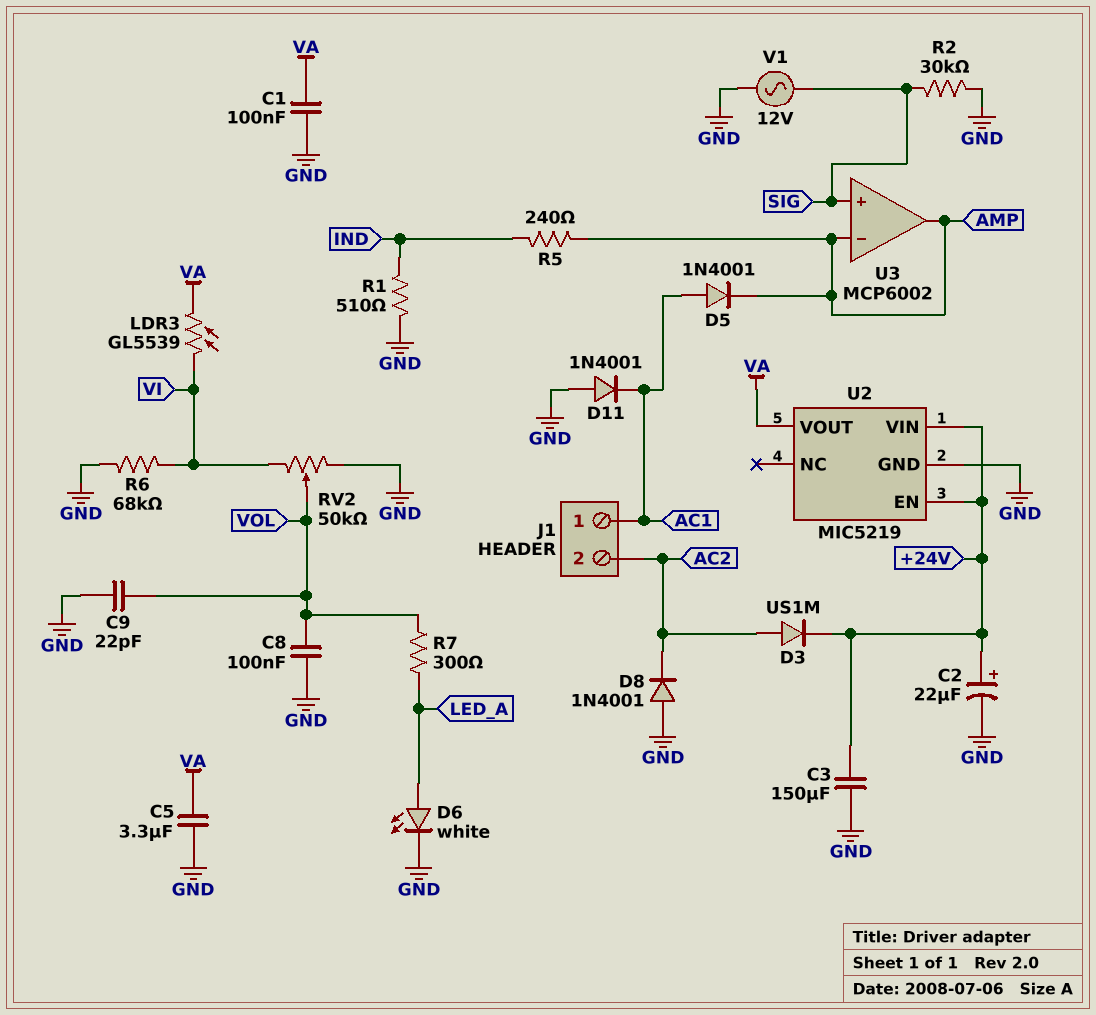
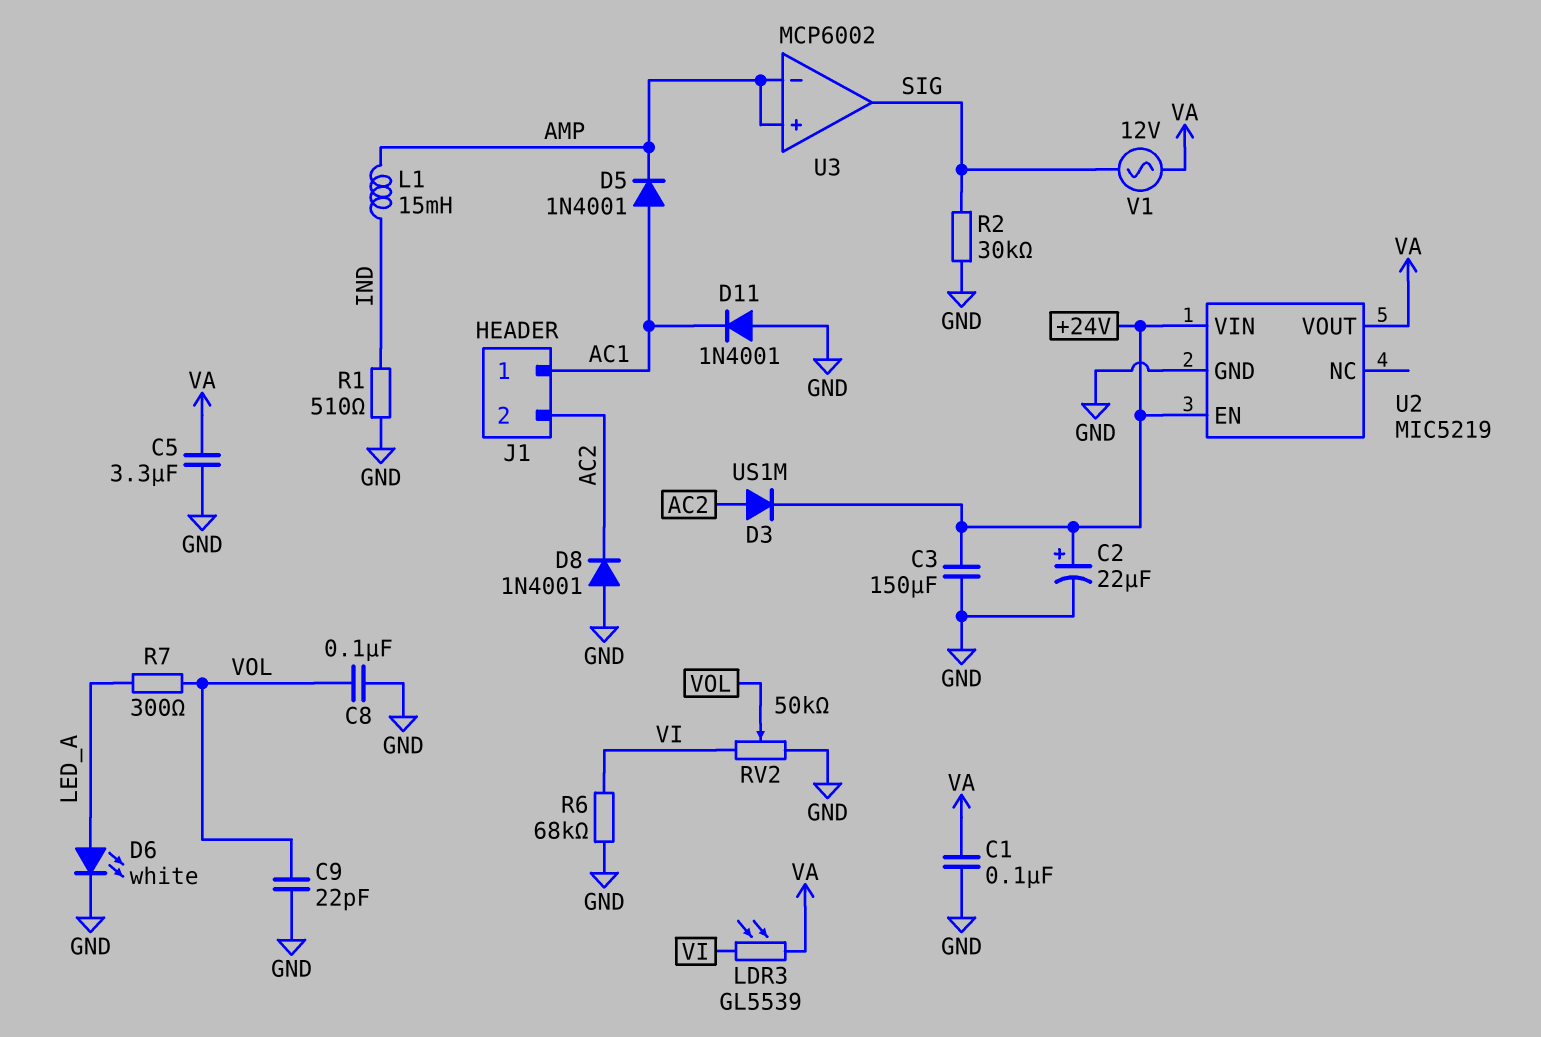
L1: none -> 15mH (AMP, IND)
R5: 240 (AMP, IND) -> none
U3 pin in+: SIG -> AMP
U3 pin out: AMP -> SIG
V1: AC 12V (GND, SIG) -> AC 12V (SIG, VA)

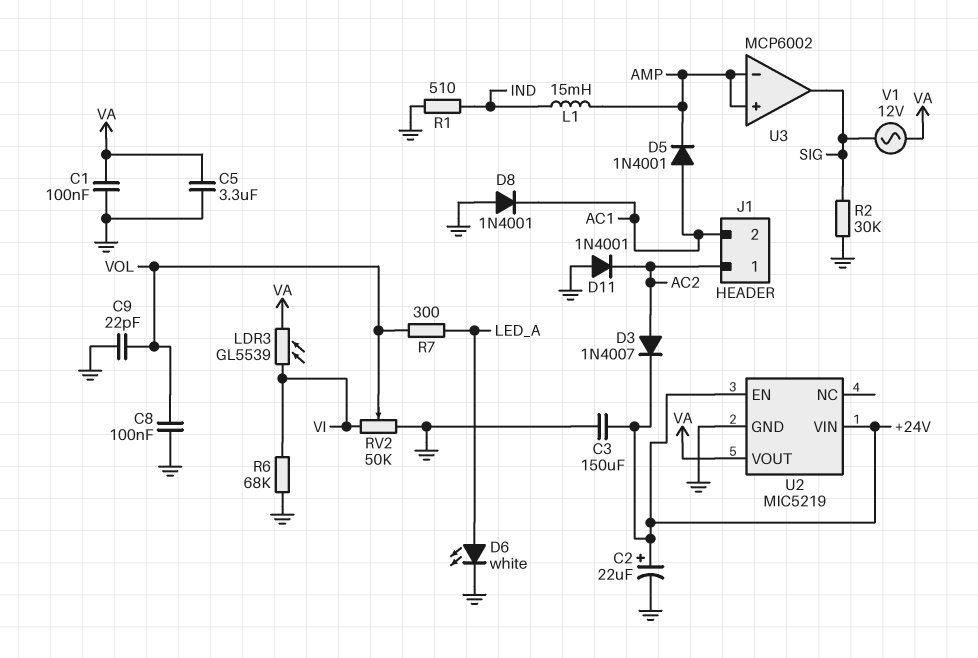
D3: diode US1M (A AC2, K +24V) -> diode 1N4007 (A AC2, K +24V)
D8: diode 1N4001 (A GND, K AC2) -> diode 1N4001 (A GND, K AC1)
D11: diode 1N4001 (A GND, K AC1) -> diode 1N4001 (A GND, K AC2)
J1 pin 1: AC1 -> AC2
J1 pin 2: AC2 -> AC1

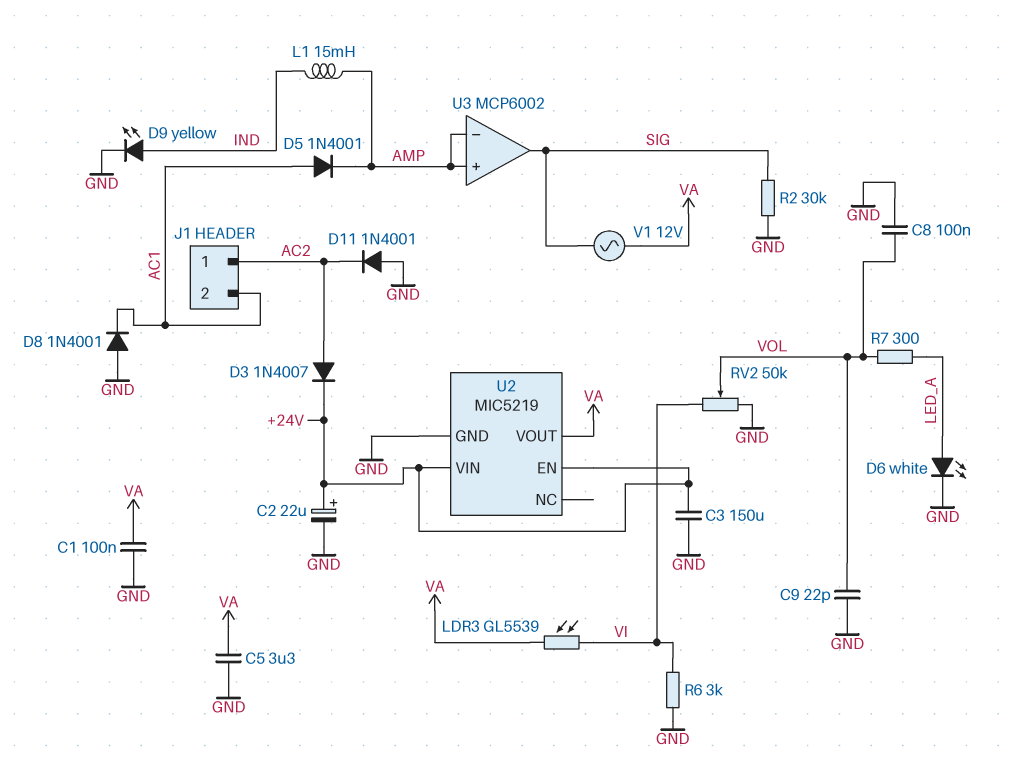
D9: none -> LED yellow (A IND, K GND)
R1: 510 (GND, IND) -> none
R6: 68k (GND, VI) -> 3k (GND, VI)

